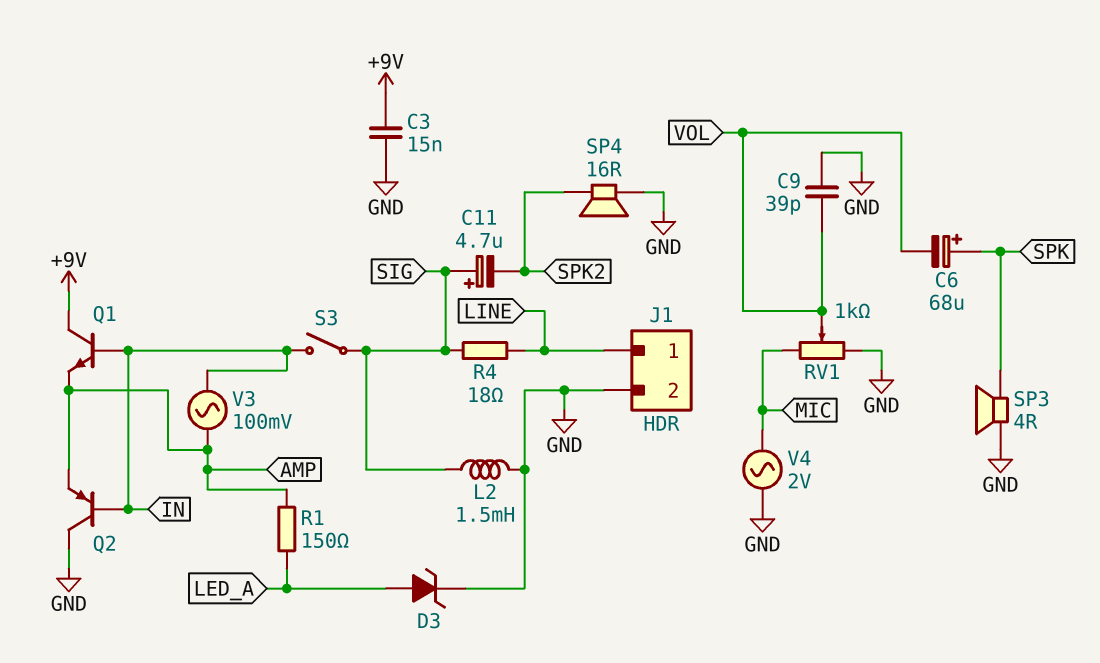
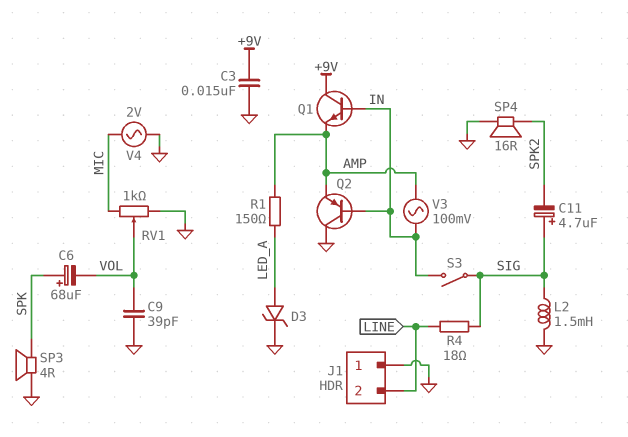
J1 pin 1: LINE -> GND
J1 pin 2: GND -> LINE

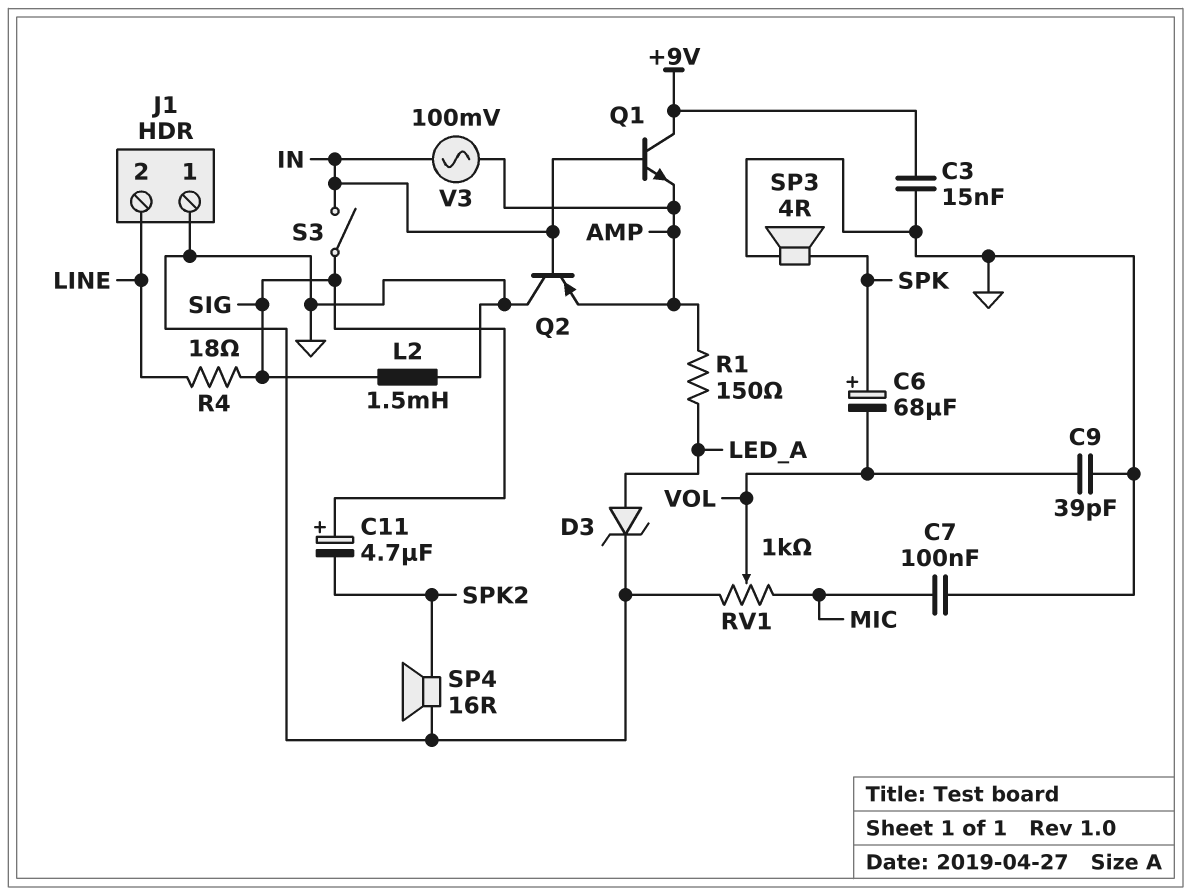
C7: none -> 100nF (GND, MIC)
V4: AC 2V (GND, MIC) -> none

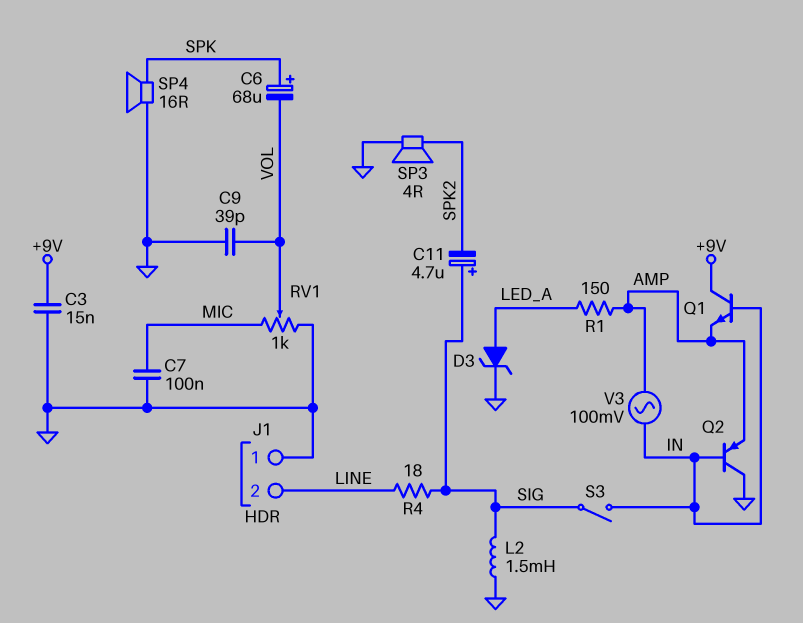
SP3: speaker 4R (GND, SPK) -> speaker 4R (GND, SPK2)
SP4: speaker 16R (GND, SPK2) -> speaker 16R (GND, SPK)

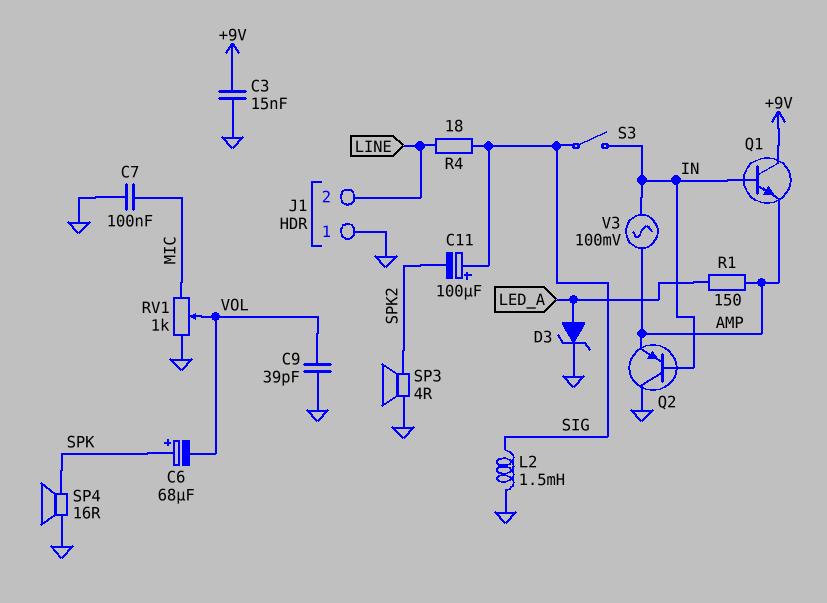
C11: 4.7uF (plus SIG, minus SPK2) -> 100uF (plus SIG, minus SPK2)

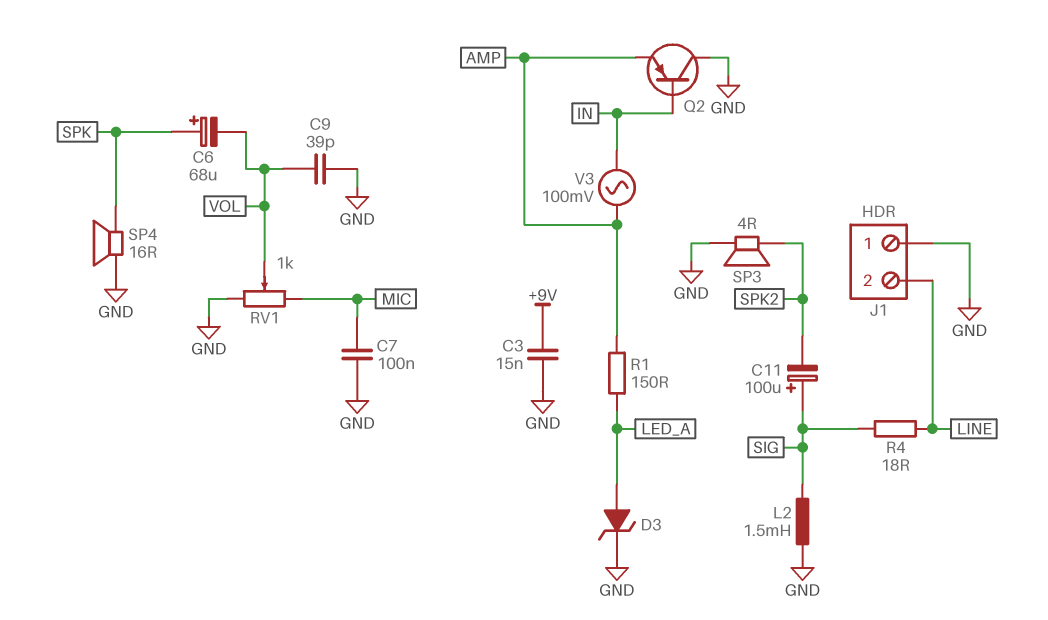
Q1: NPN (B IN, C +9V, E AMP) -> none
S3: switch (IN, SIG) -> none

